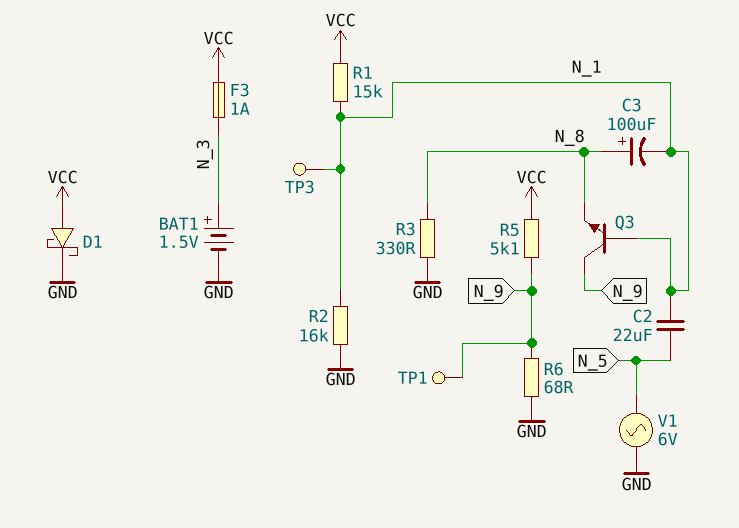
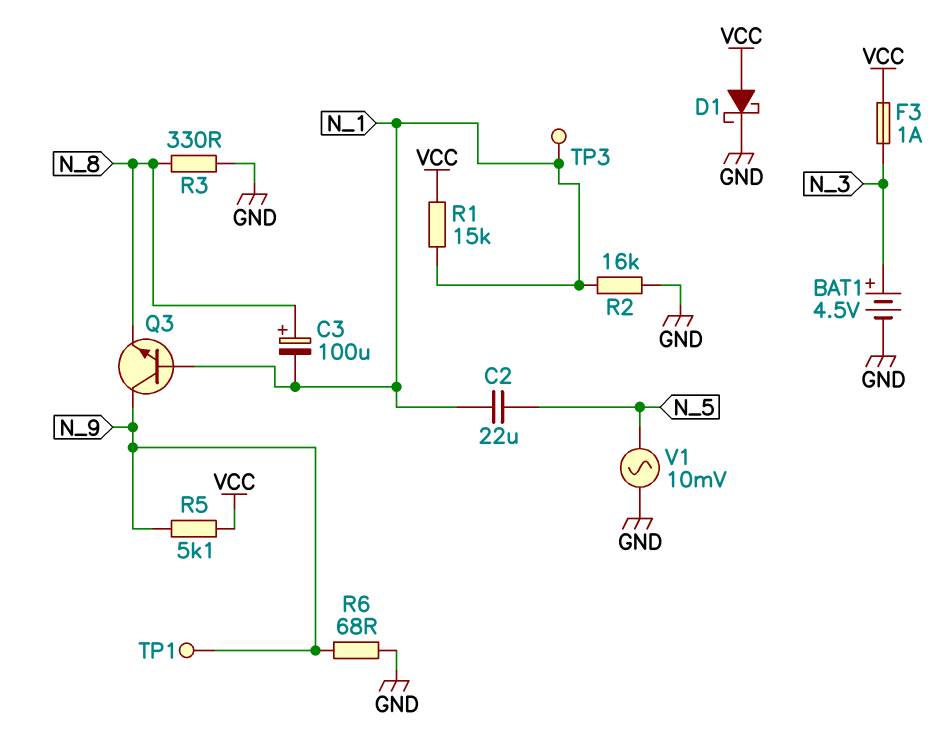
BAT1: 1.5V (plus N_3, minus GND) -> 4.5V (plus N_3, minus GND)
V1: AC 6V (GND, N_5) -> AC 10mV (GND, N_5)

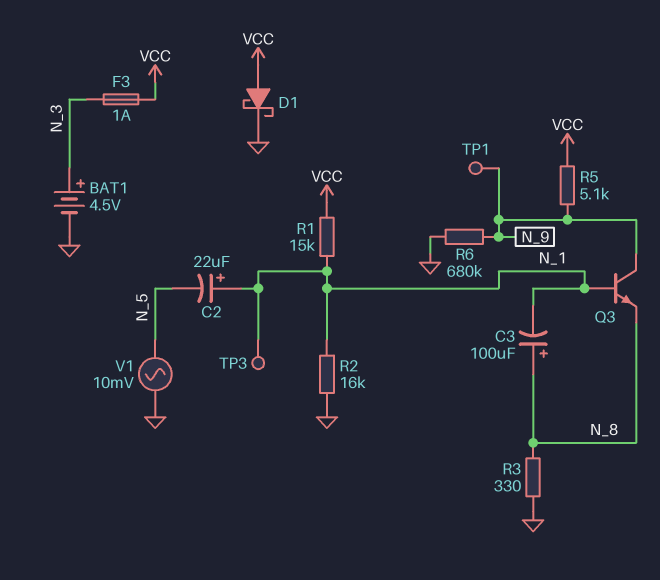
C2: 22uF (N_1, N_5) -> 22uF (plus N_1, minus N_5)
R6: 68 (GND, N_9) -> 680k (GND, N_9)

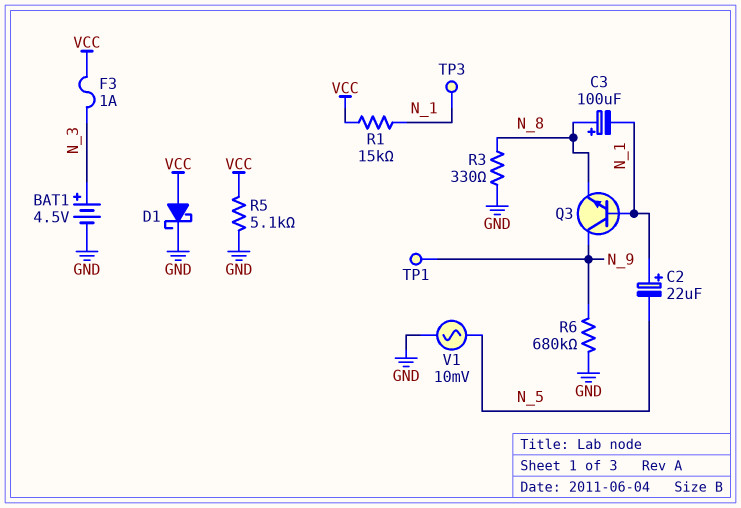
R2: 16k (GND, N_1) -> none
R5: 5.1k (N_9, VCC) -> 5.1k (GND, VCC)

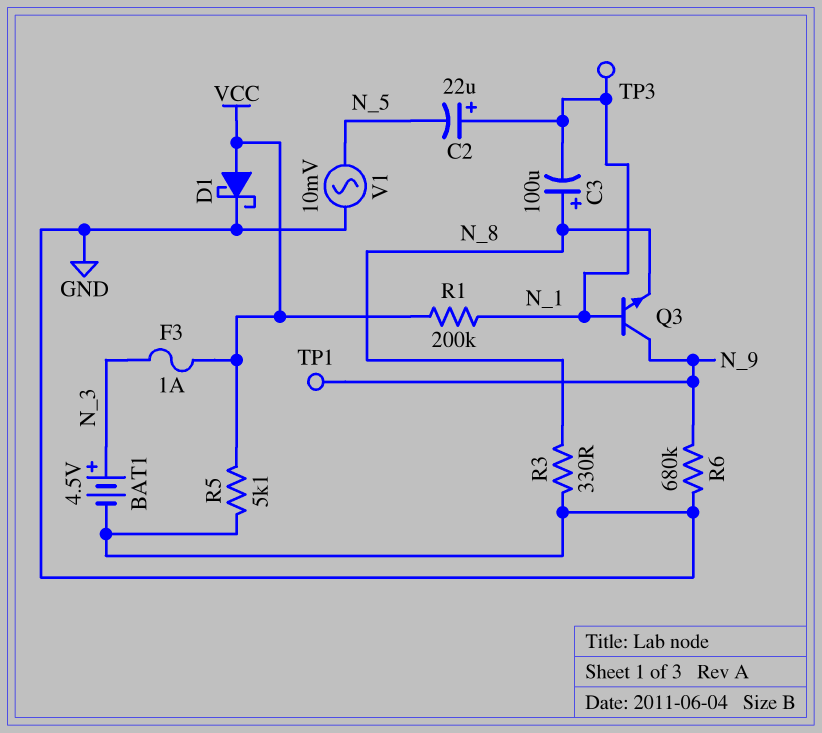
R1: 15k (N_1, VCC) -> 200k (N_1, VCC)

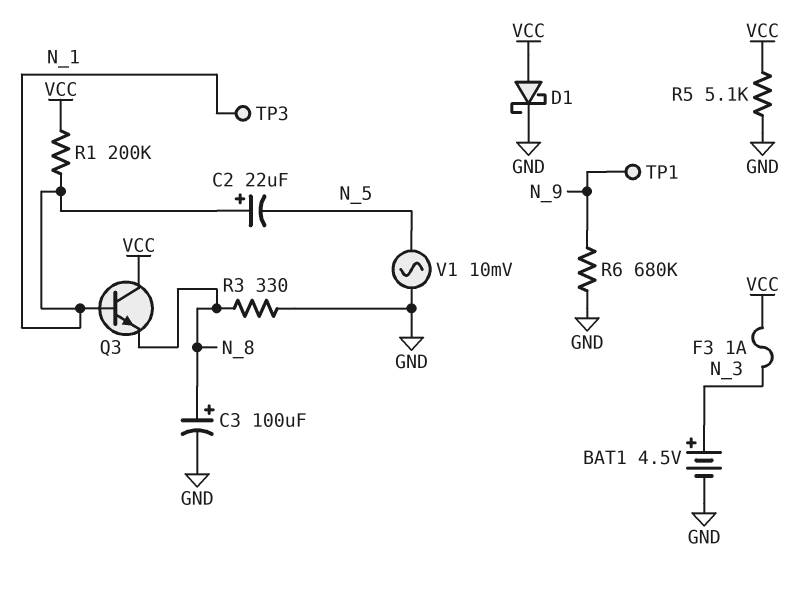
C3: 100uF (plus N_8, minus N_1) -> 100uF (plus N_8, minus GND)
Q3: NPN (B N_1, C N_9, E N_8) -> NPN (B N_1, C VCC, E N_8)

